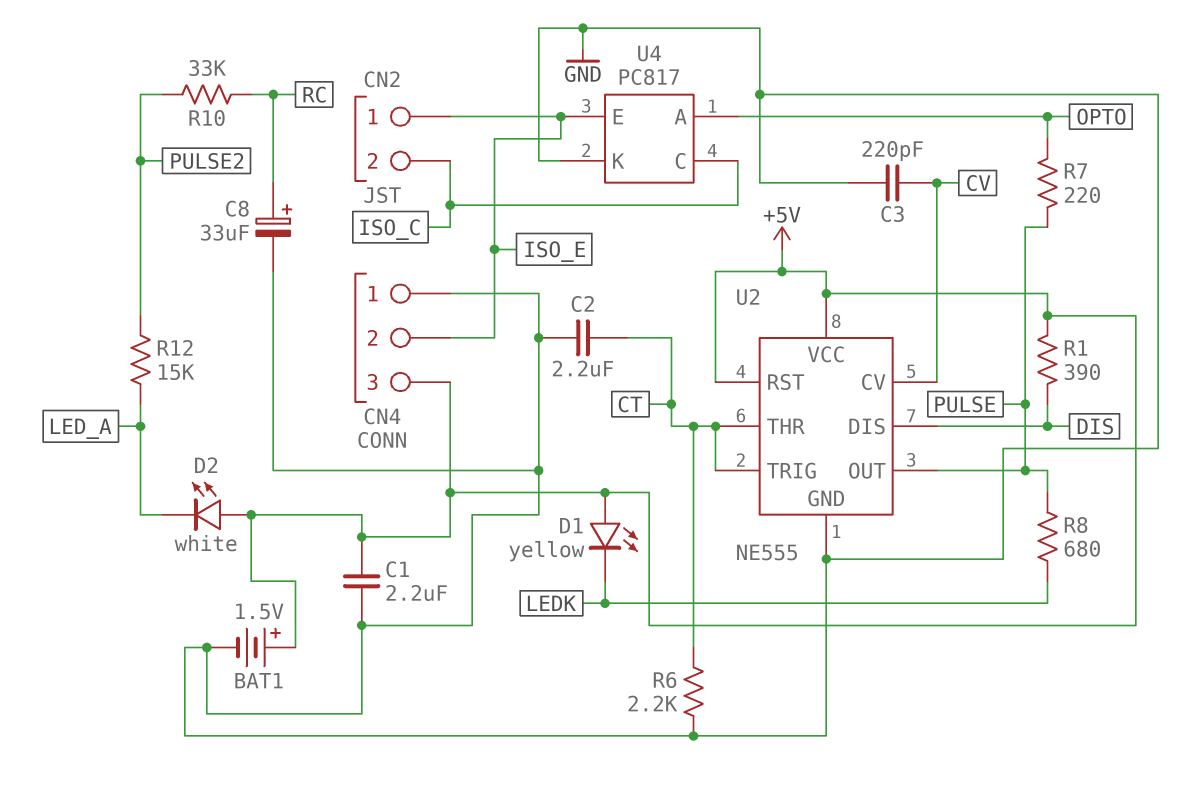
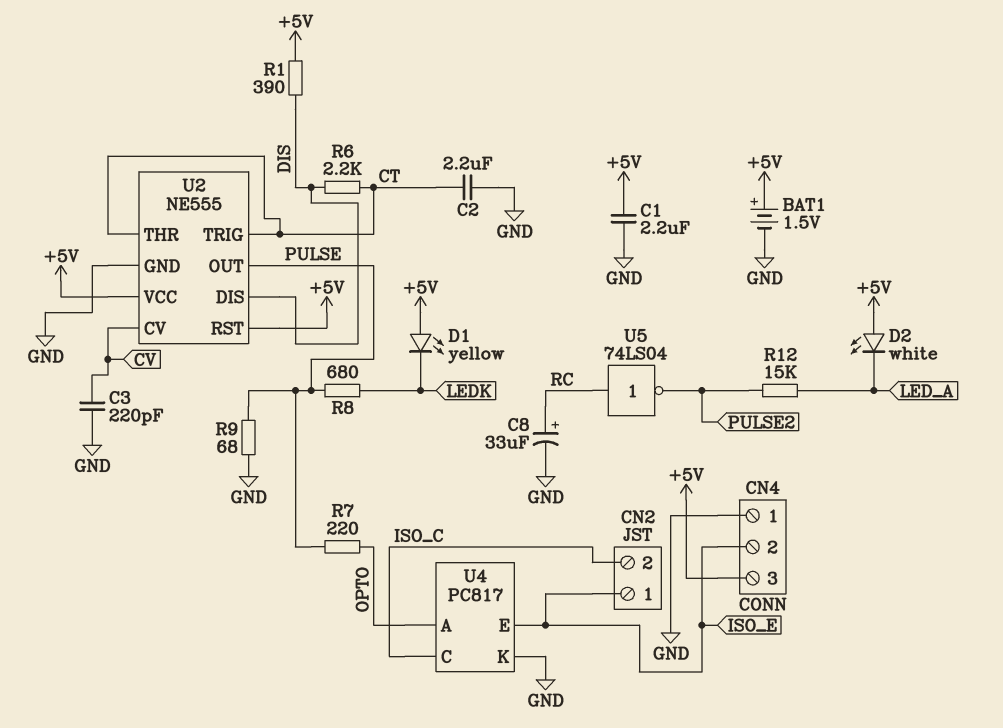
R6: 2.2k (CT, GND) -> 2.2k (CT, DIS)
R9: none -> 68 (GND, PULSE)
R10: 33k (PULSE2, RC) -> none
U5: none -> NOT 74LS04 (in RC, out PULSE2)

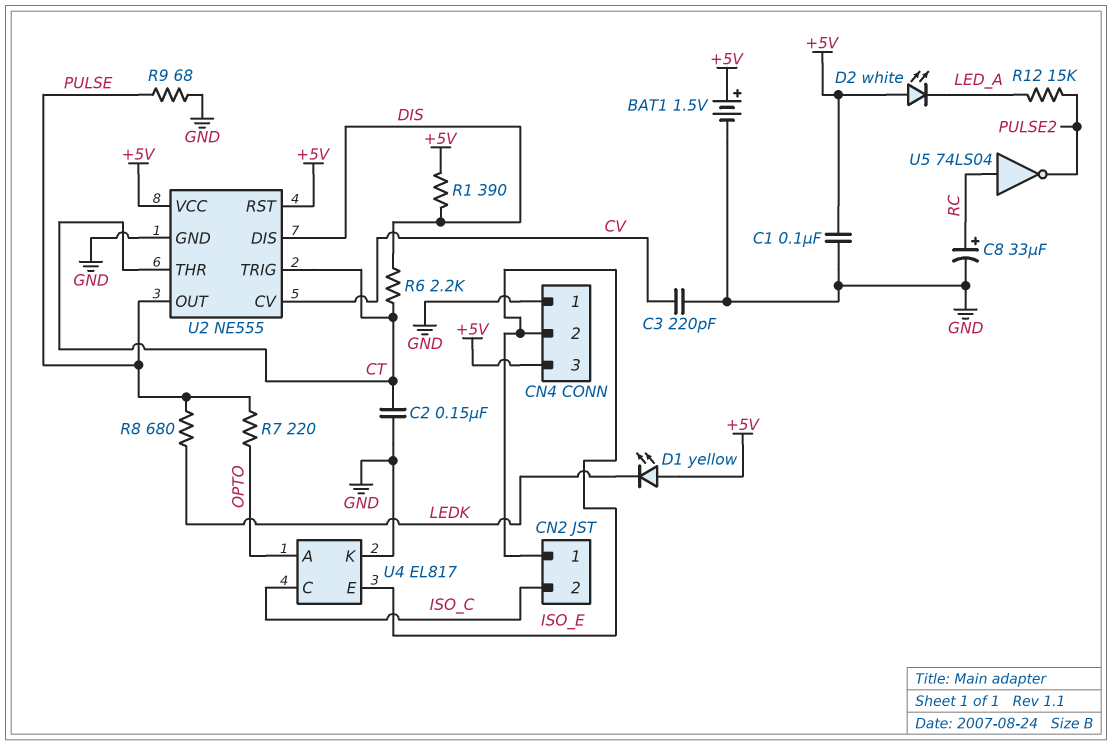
C1: 2.2uF (+5V, GND) -> 100nF (+5V, GND)
C2: 2.2uF (CT, GND) -> 150nF (CT, GND)
U4: PC817 -> EL817

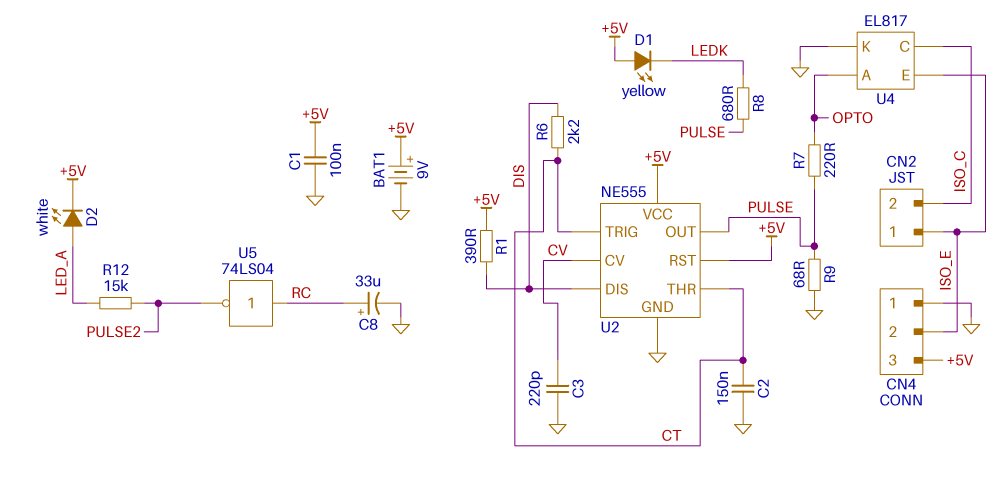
BAT1: 1.5V (plus +5V, minus GND) -> 9V (plus +5V, minus GND)
D2: LED white (A +5V, K LED_A) -> LED white (A LED_A, K +5V)

